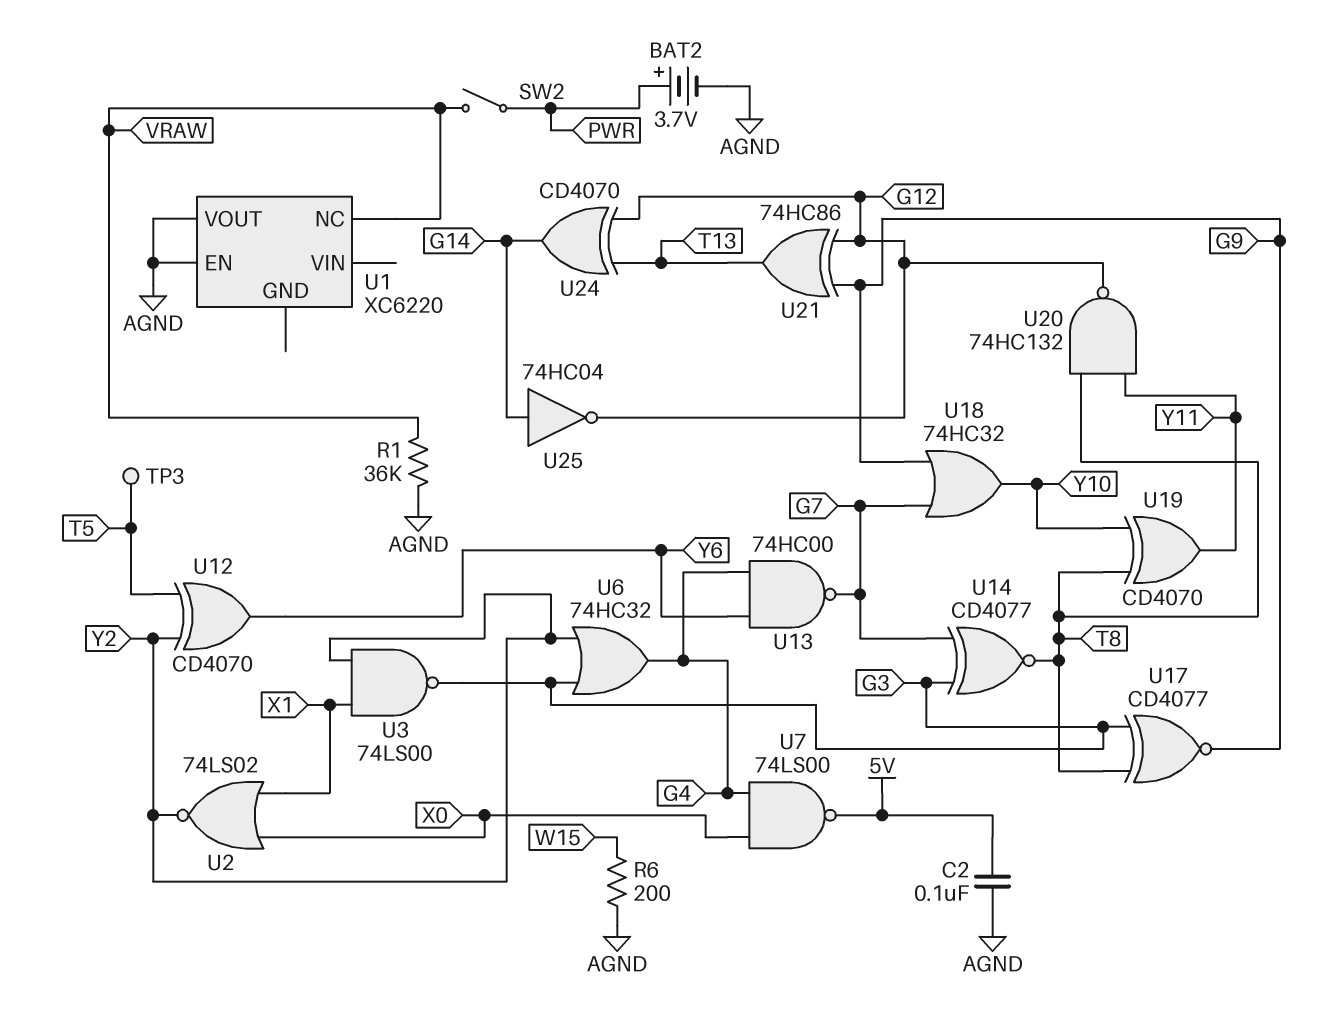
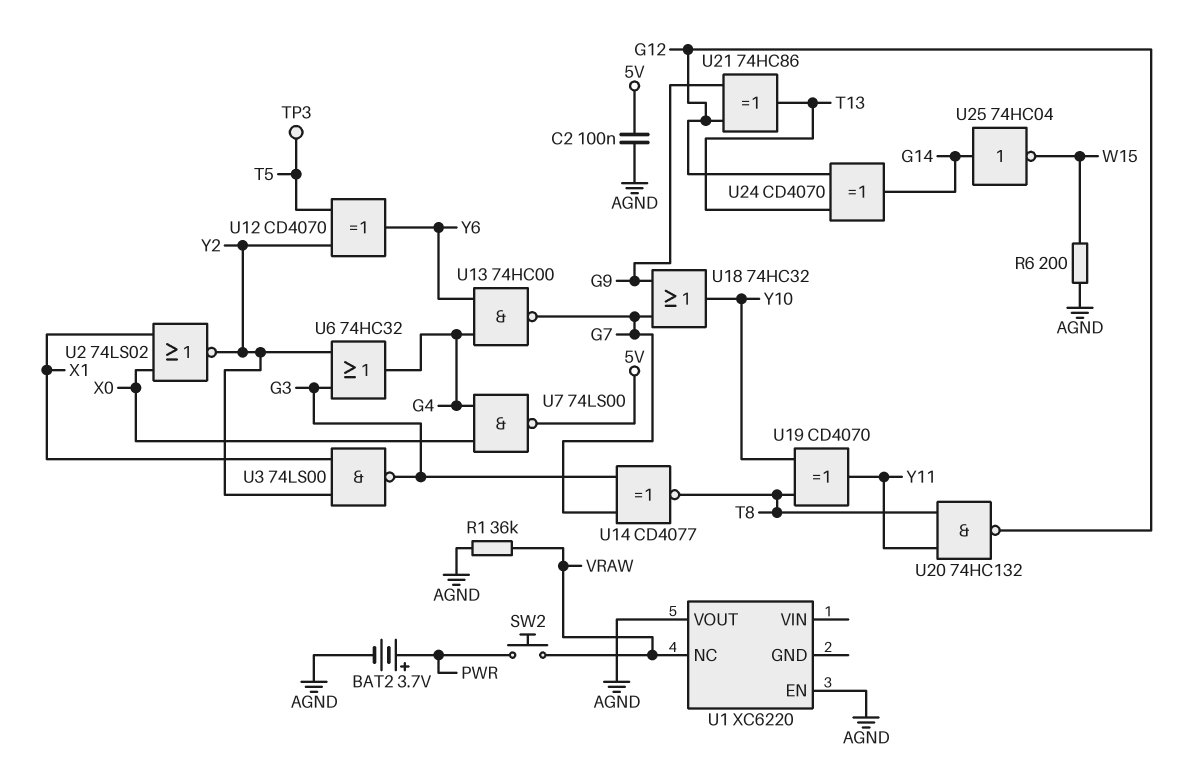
SW2: switch (PWR, VRAW) -> button (PWR, VRAW)
U17: XNOR CD4077 (in G3, in T8, out G9) -> none
U25: NOT 74HC04 (in G14, out G12) -> NOT 74HC04 (in G14, out W15)

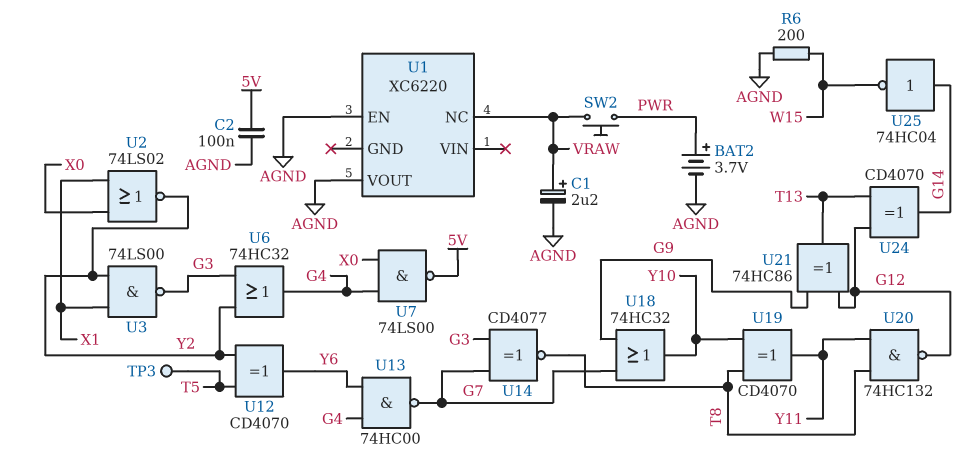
C1: none -> 2.2uF (plus VRAW, minus AGND)
R1: 36k (AGND, VRAW) -> none

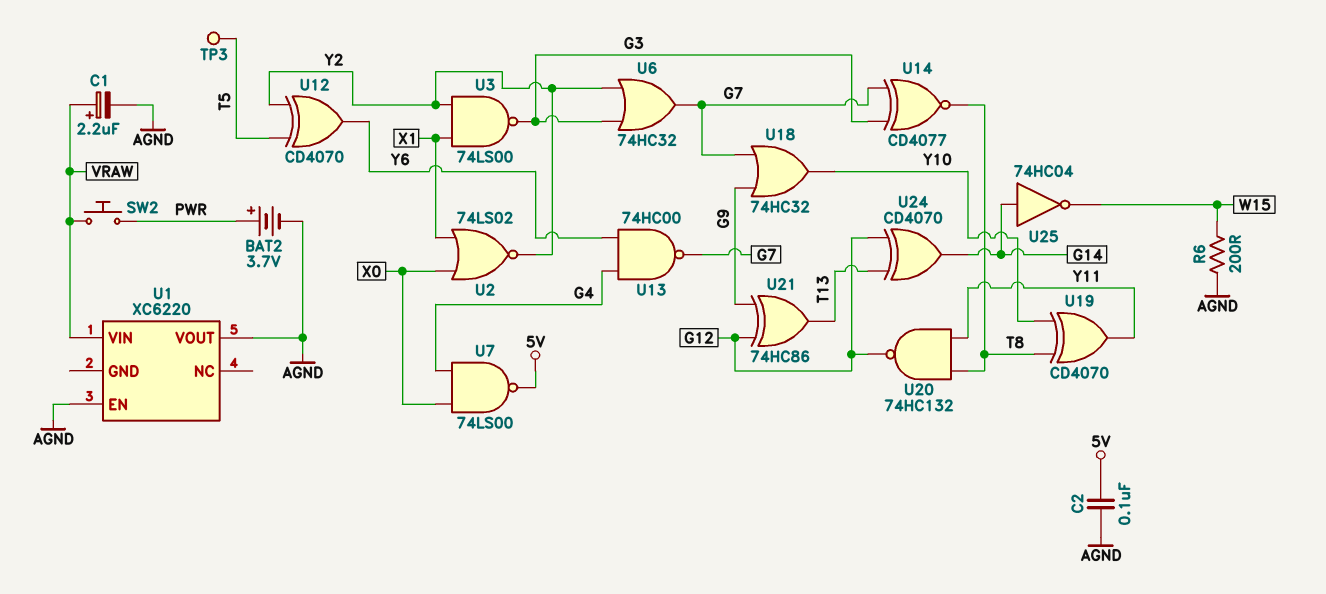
U1 pin NC: VRAW -> none
U1 pin VIN: none -> VRAW
U6: OR 74HC32 (in G3, in Y2, out G4) -> OR 74HC32 (in G3, in Y2, out G7)

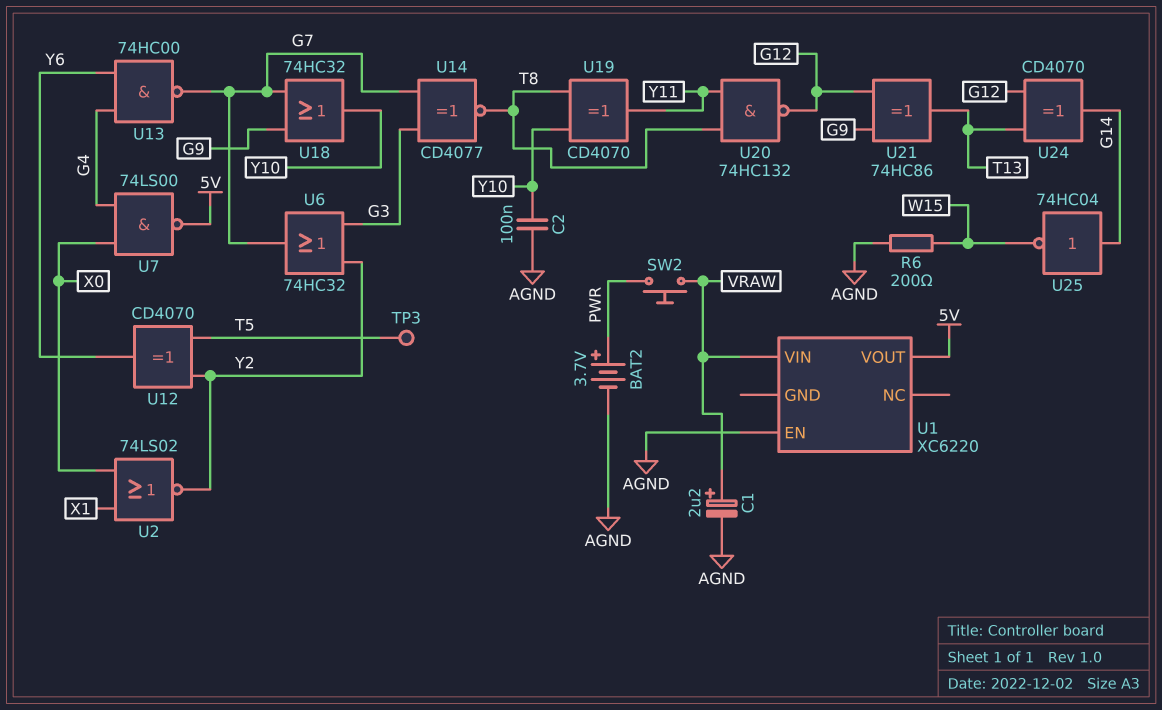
C2: 100nF (5V, AGND) -> 100nF (AGND, Y10)
U1 pin VOUT: AGND -> 5V
U3: NAND 74LS00 (in X1, in Y2, out G3) -> none

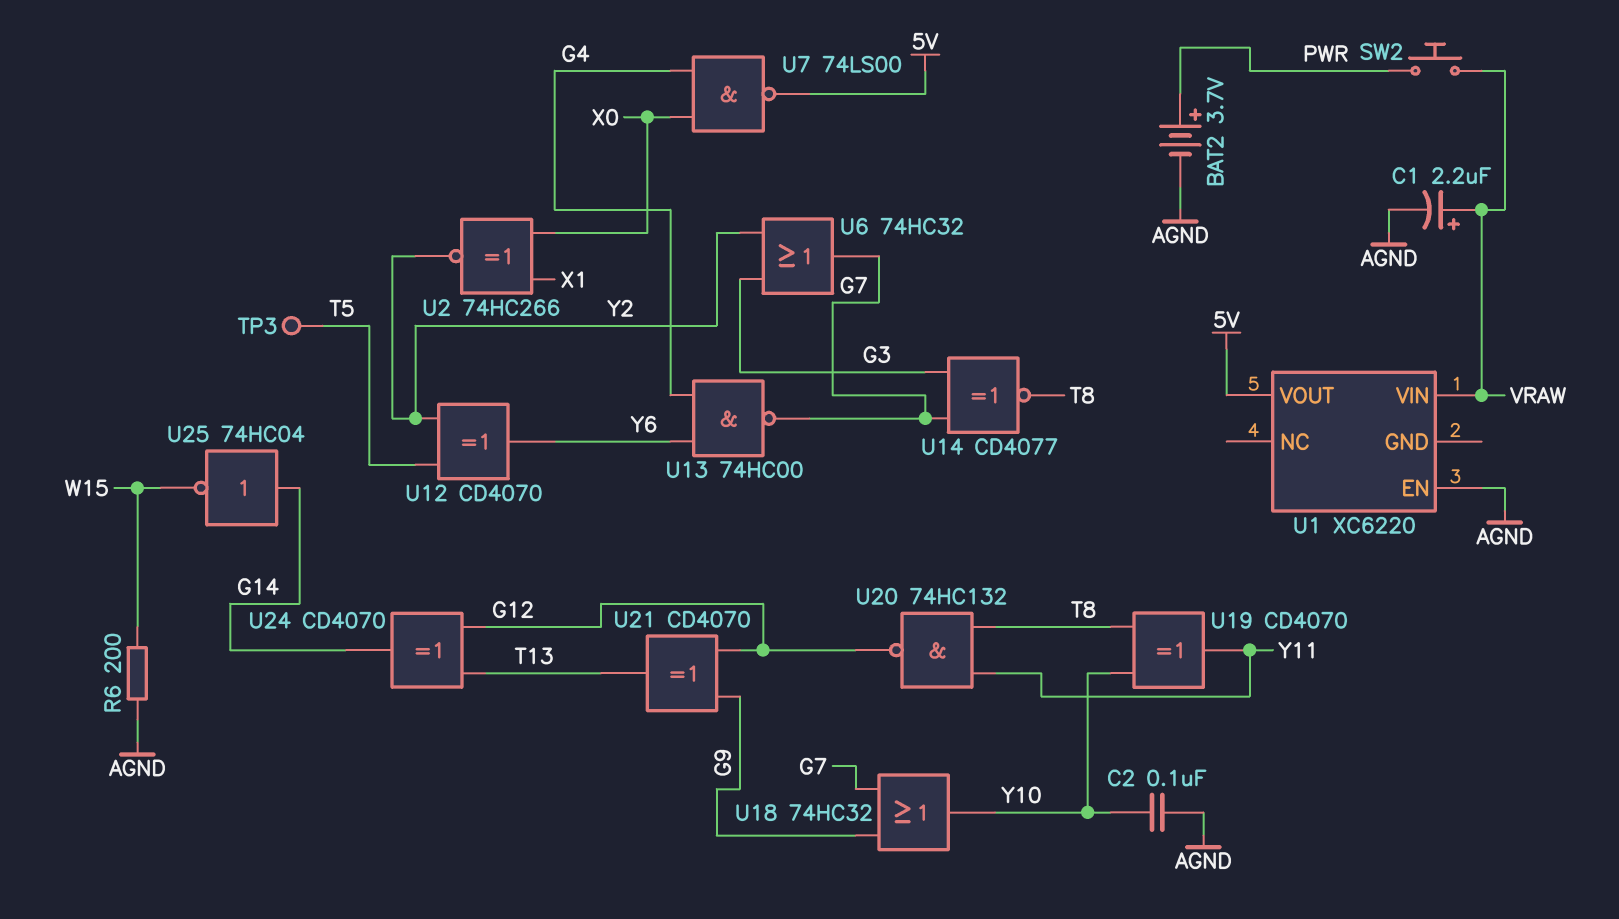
U2: NOR 74LS02 (in X0, in X1, out Y2) -> XNOR 74HC266 (in X0, in X1, out Y2)
U21: XOR 74HC86 (in G9, in G12, out T13) -> XOR CD4070 (in G9, in G12, out T13)

